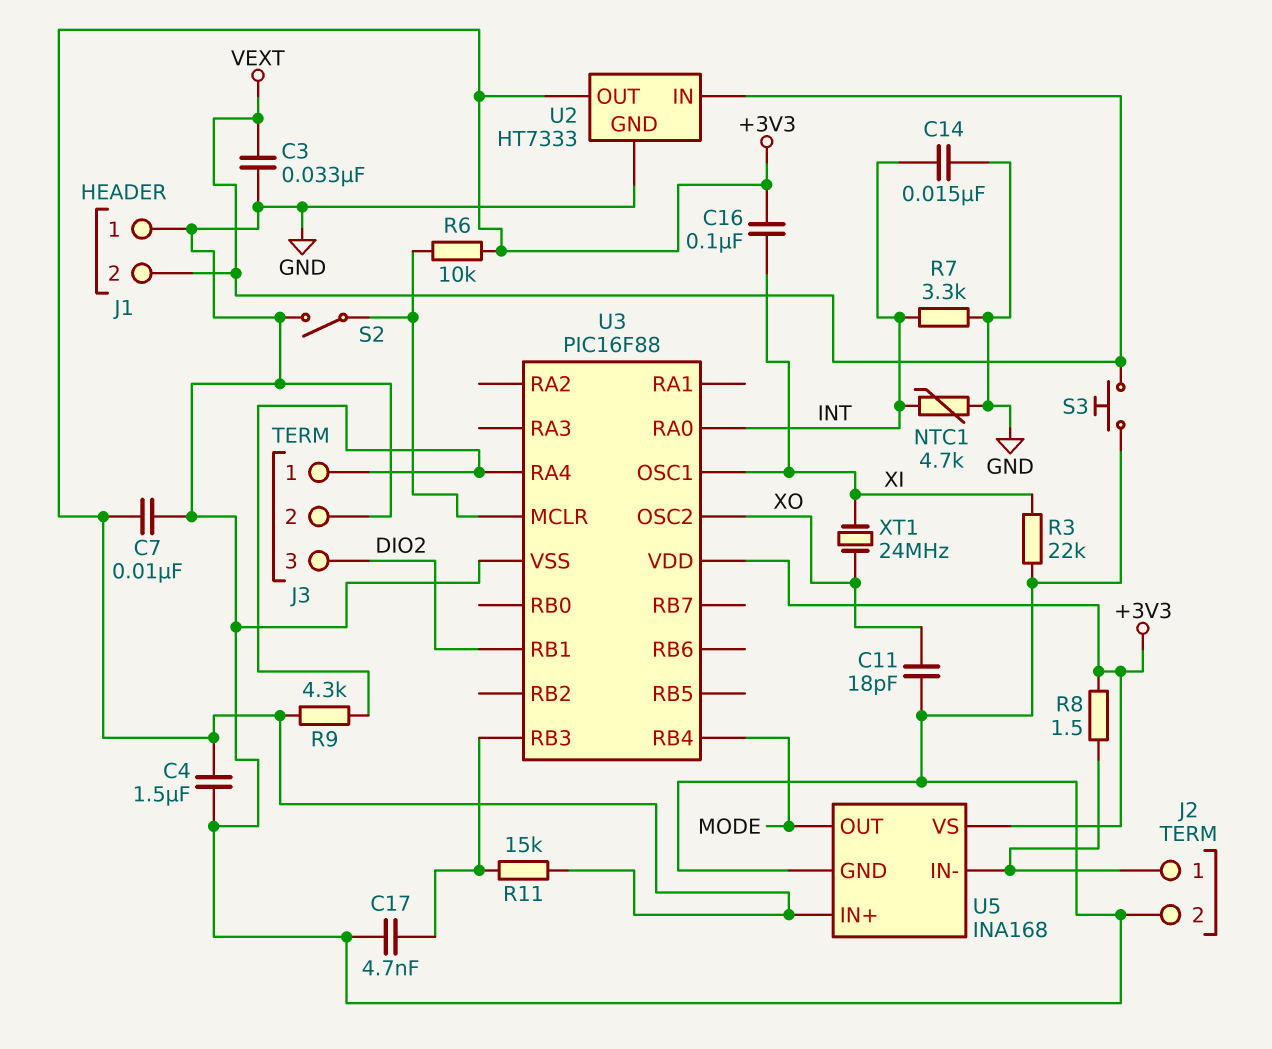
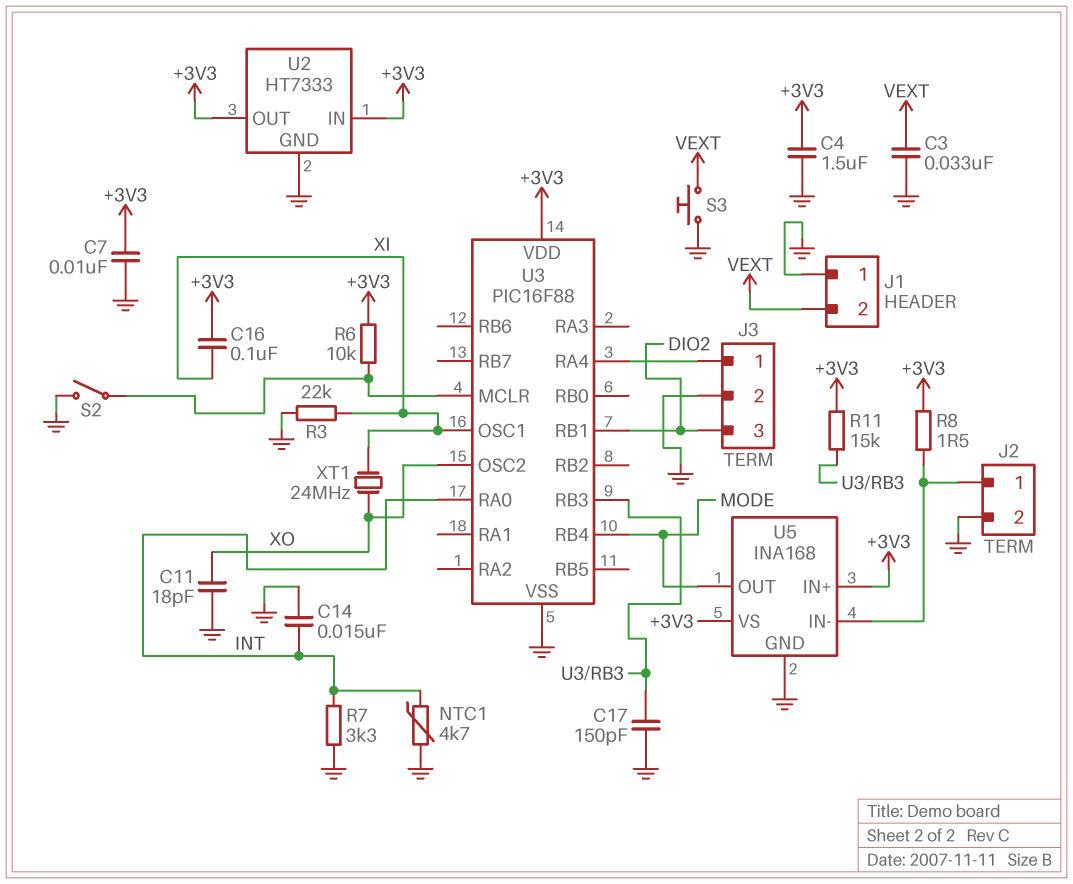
C17: 4.7nF (GND, U3/RB3) -> 150pF (GND, U3/RB3)
R9: 4.3k (+3V3, J3/1) -> none
U2 pin IN: VEXT -> +3V3

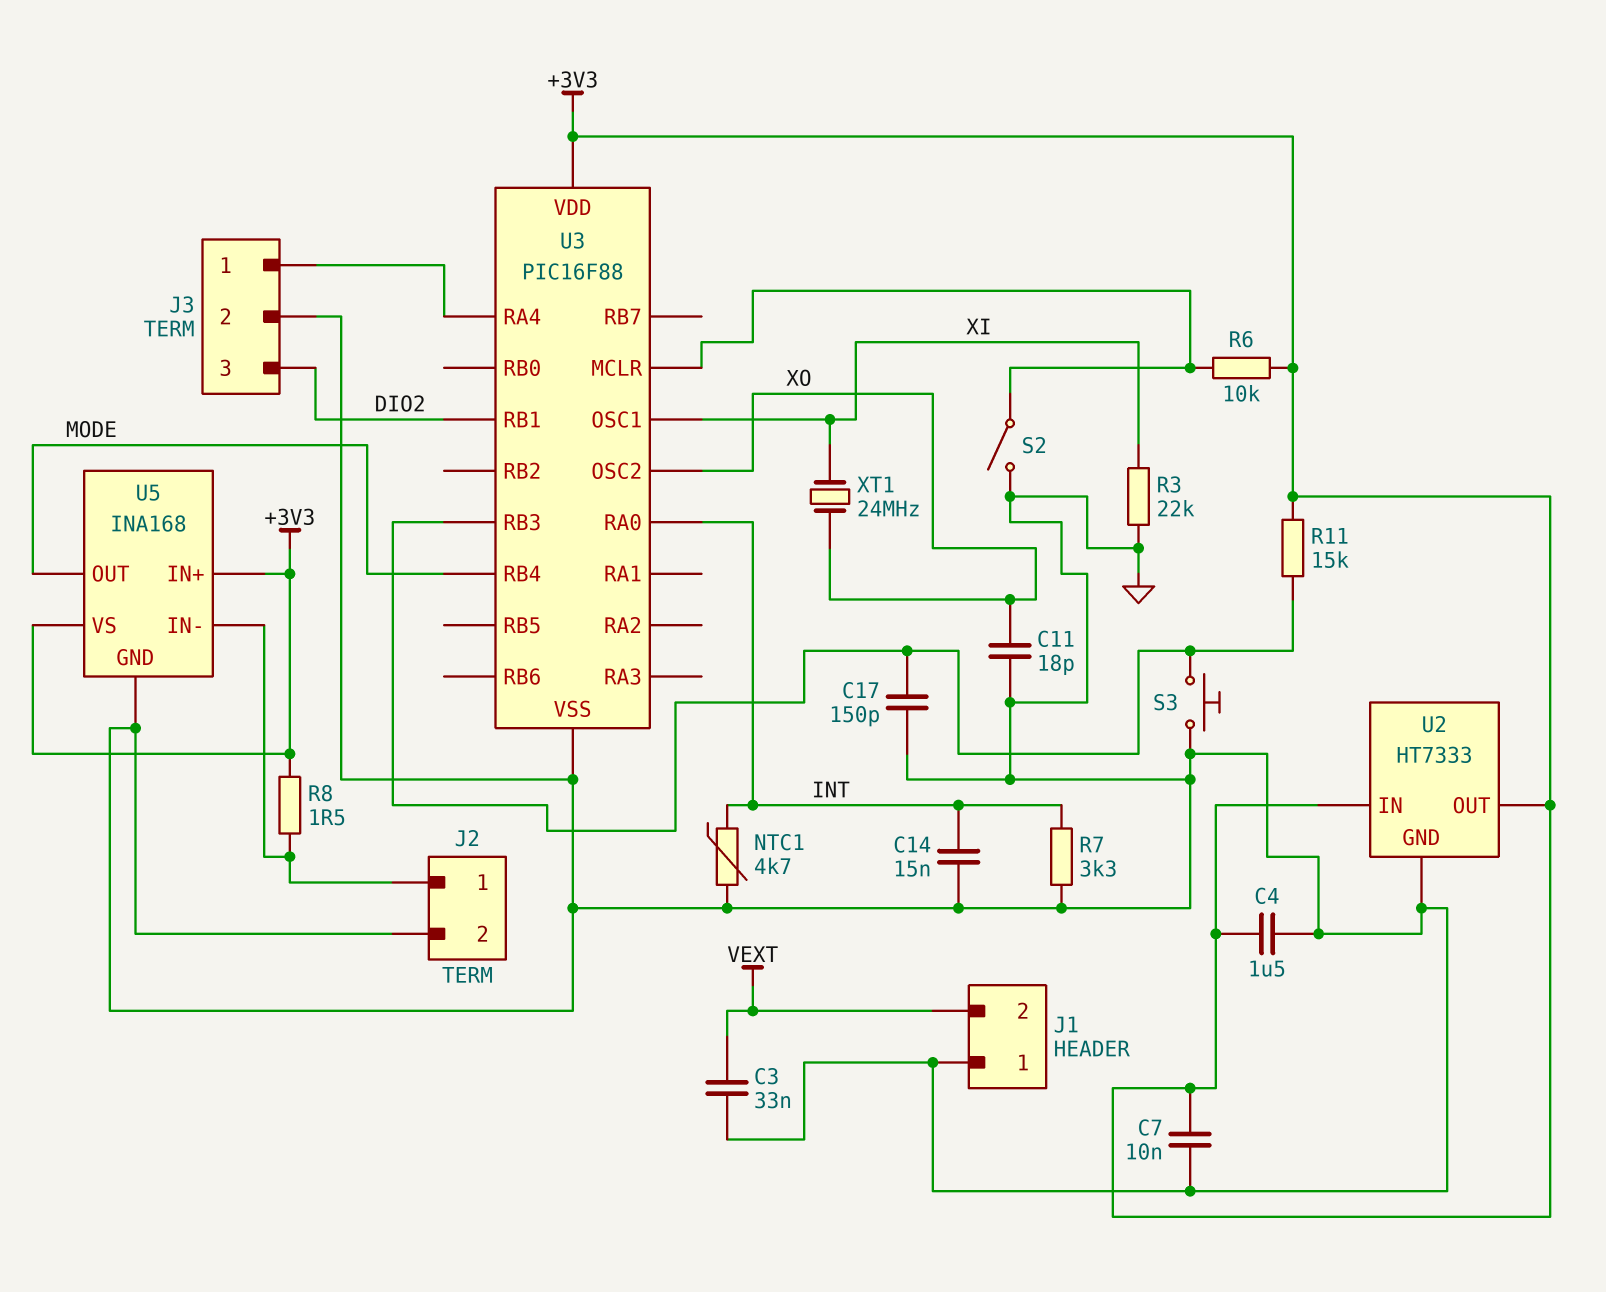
C16: 100nF (+3V3, XI) -> none
S3: button (GND, VEXT) -> button (GND, U3/RB3)

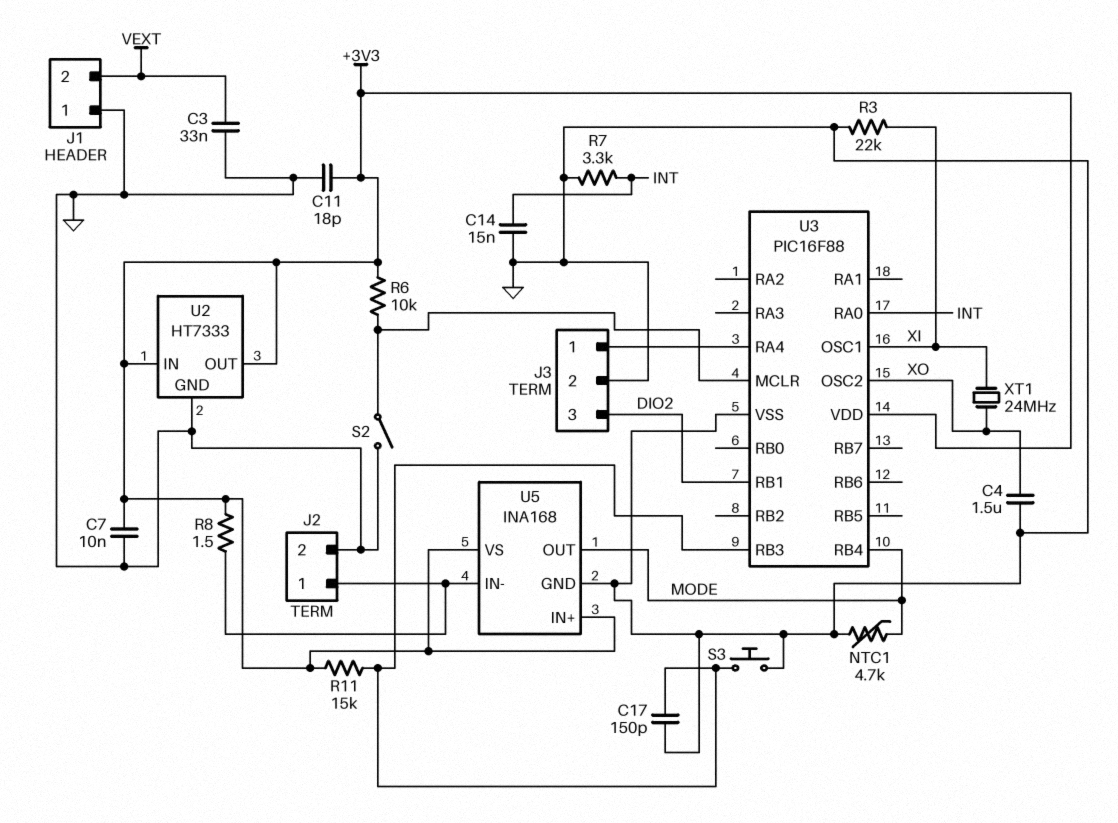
C4: 1.5uF (+3V3, GND) -> 1.5uF (GND, XO)
C11: 18pF (GND, XO) -> 18pF (+3V3, GND)
NTC1: 4.7k (GND, INT) -> 4.7k (GND, MODE)

